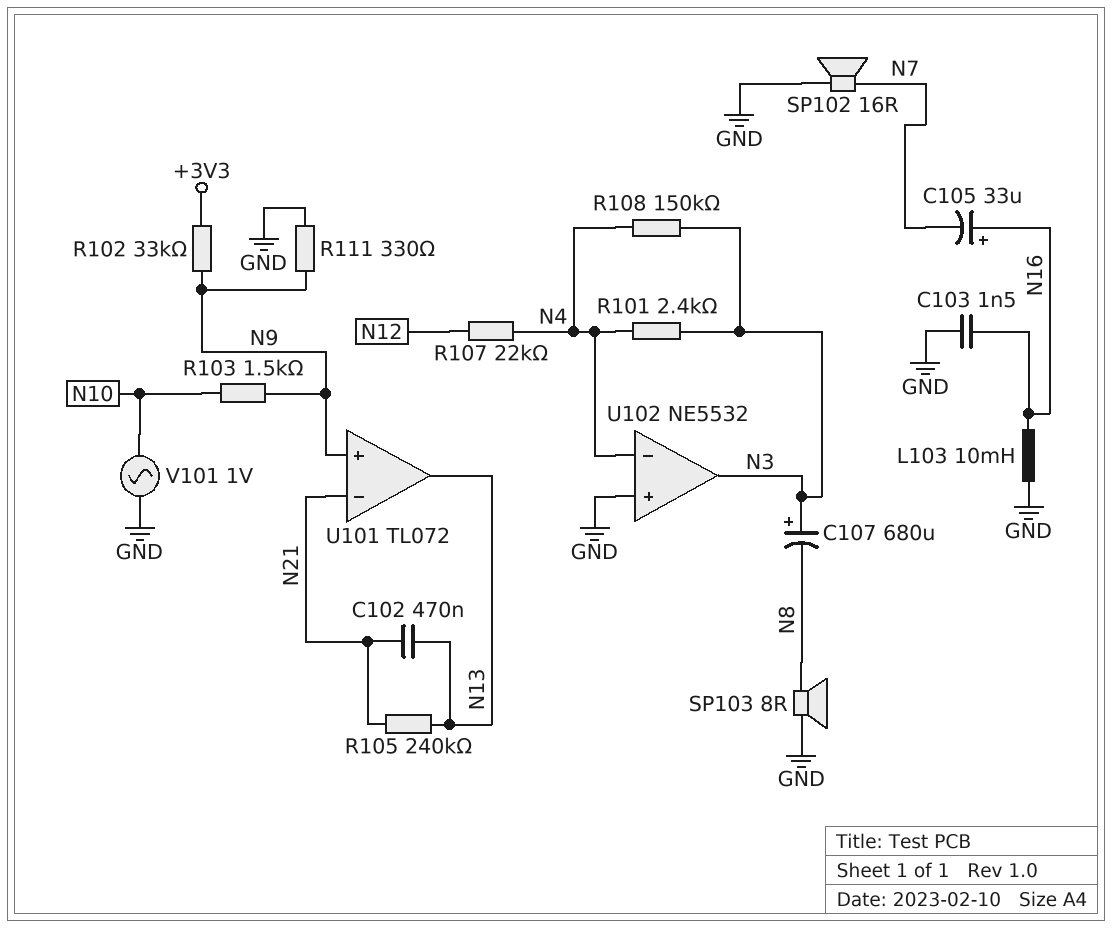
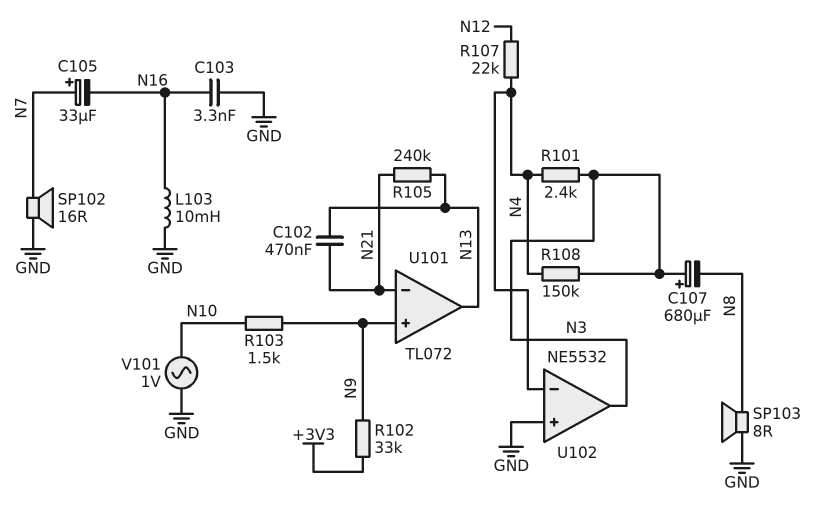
C103: 1.5nF (GND, N16) -> 3.3nF (GND, N16)
C105: 33uF (plus N16, minus N7) -> 33uF (plus N7, minus N16)
R111: 330 (GND, N9) -> none

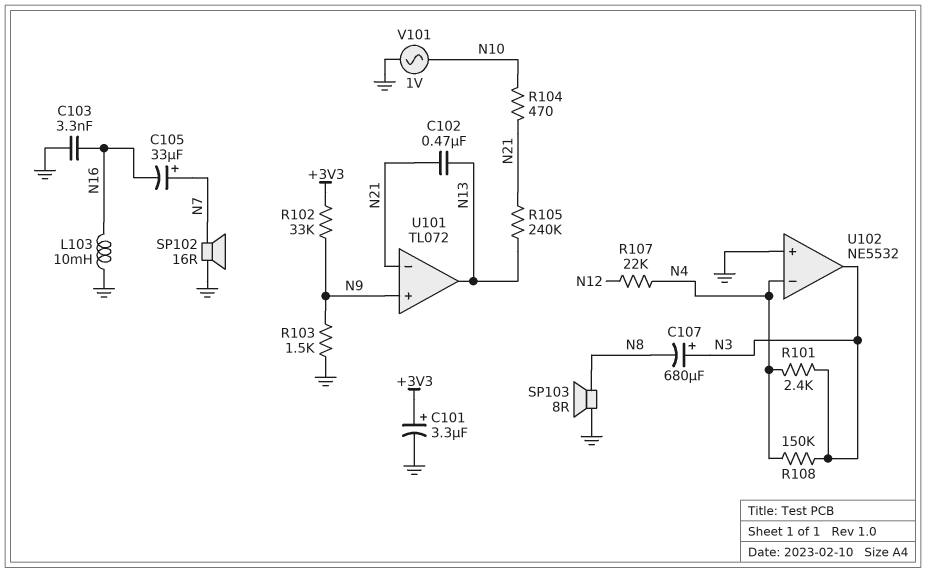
C101: none -> 3.3uF (plus +3V3, minus GND)
R103: 1.5k (N9, N10) -> 1.5k (GND, N9)
R104: none -> 470 (N10, N21)

